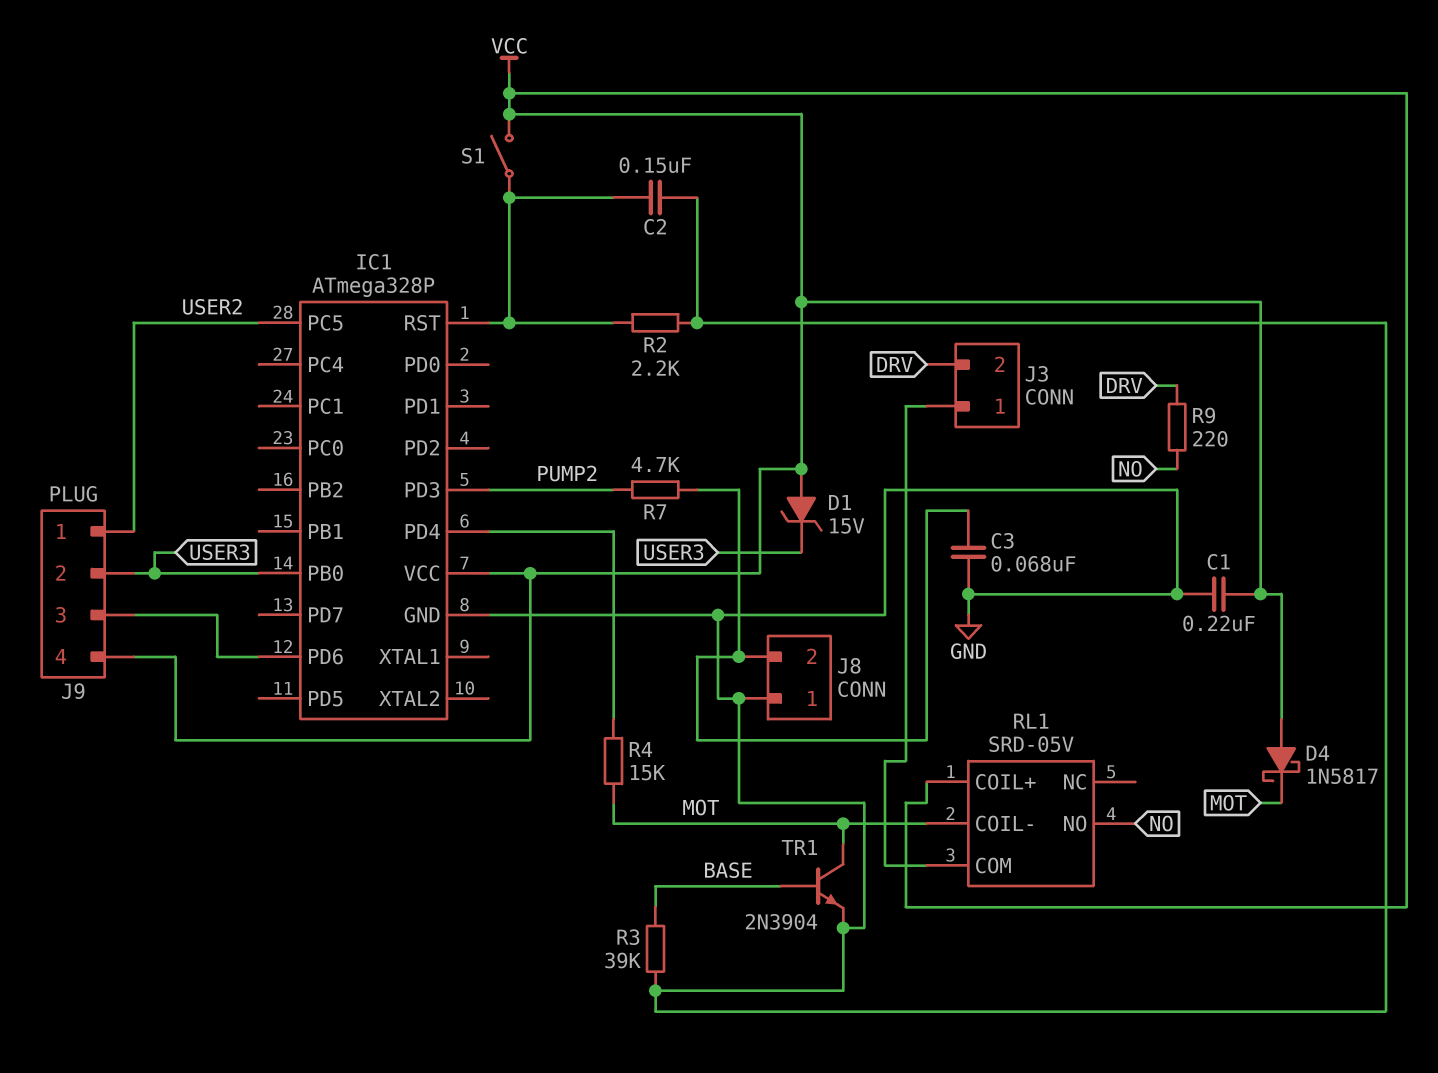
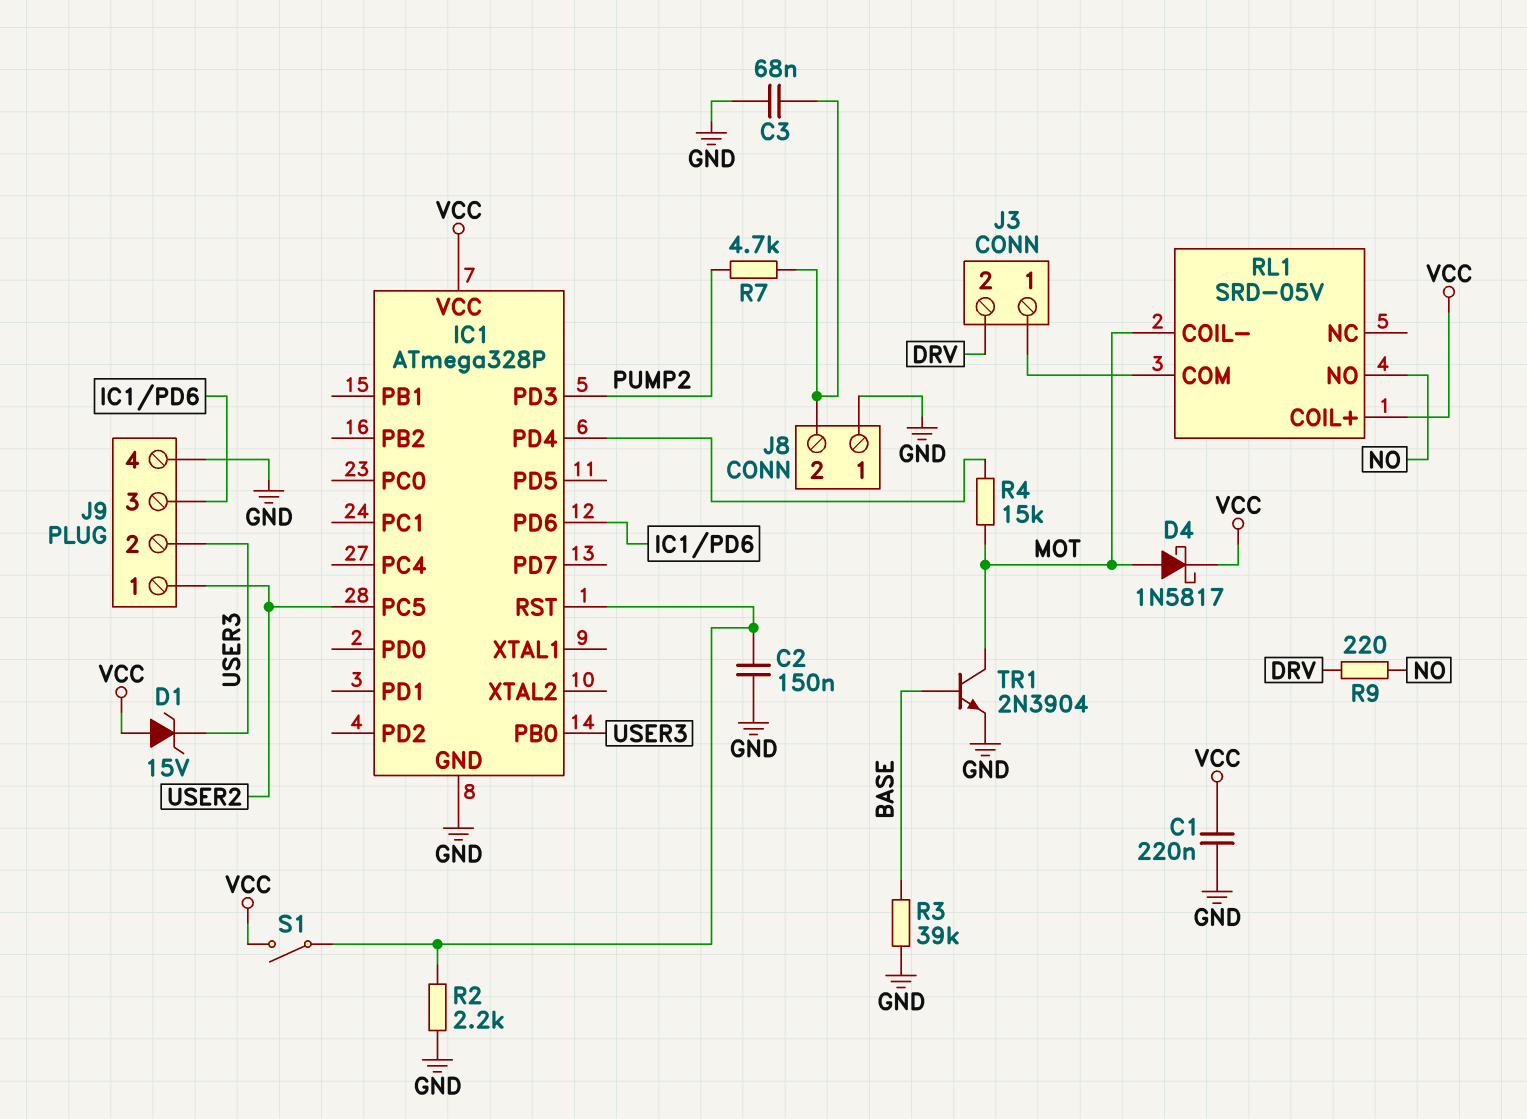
D4: schottky 1N5817 (A VCC, K MOT) -> schottky 1N5817 (A MOT, K VCC)
J9 pin 4: VCC -> GND

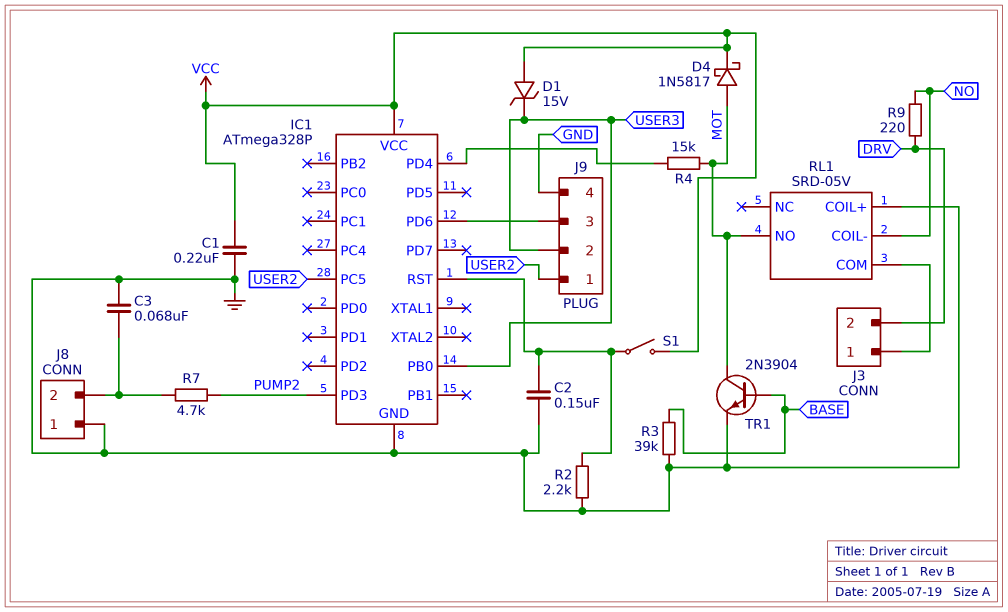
RL1 pin COIL+: VCC -> GND
RL1 pin COIL-: MOT -> NO
RL1 pin NO: NO -> MOT

